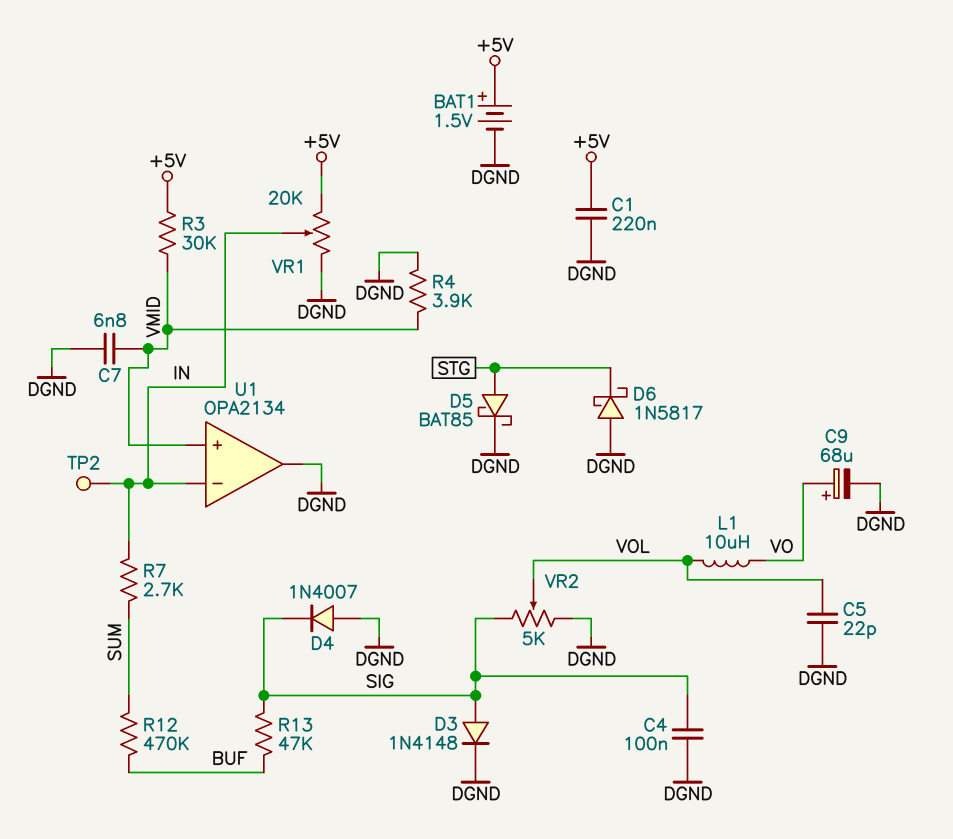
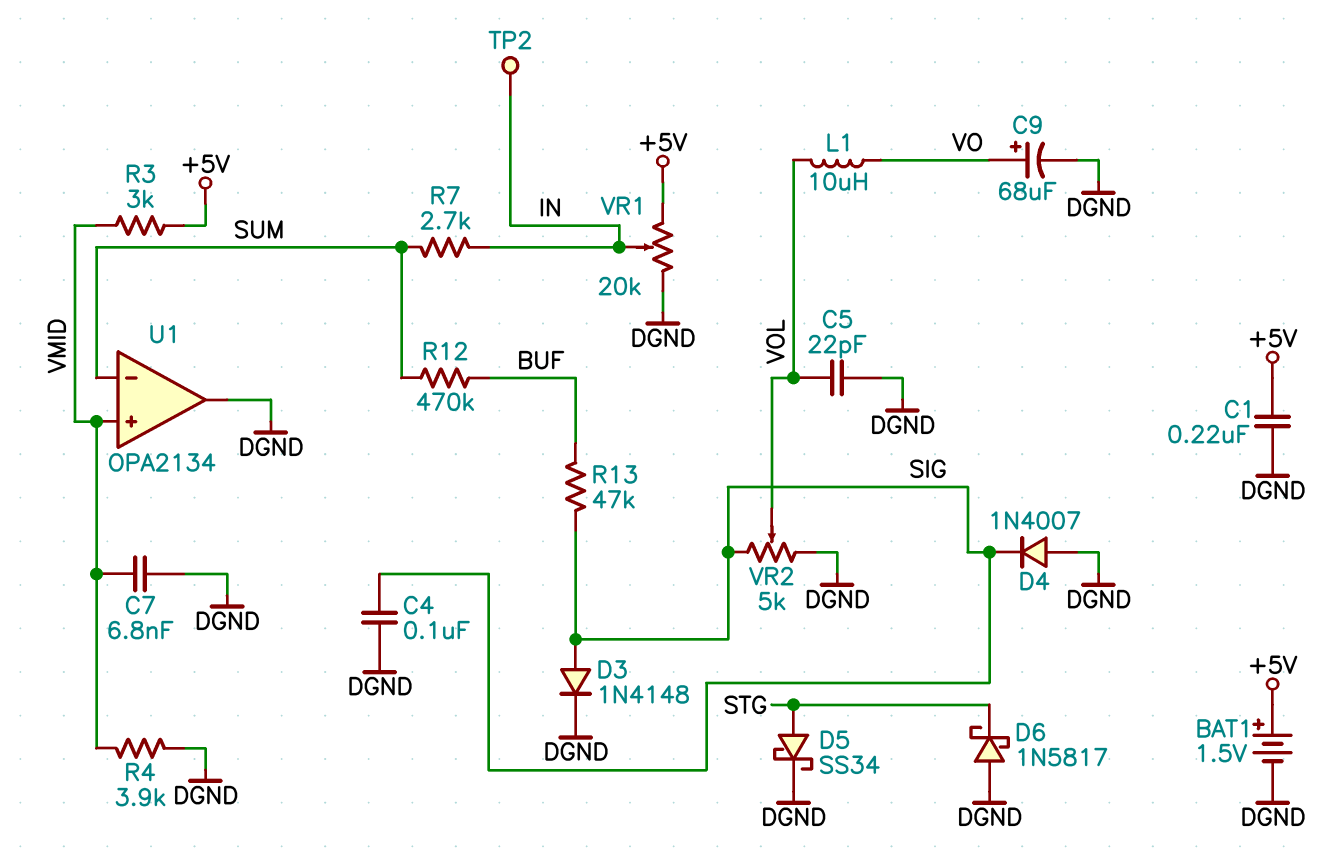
D5: schottky BAT85 (A STG, K DGND) -> schottky SS34 (A STG, K DGND)
R3: 30k (+5V, VMID) -> 3k (+5V, VMID)
U1 pin in-: IN -> SUM

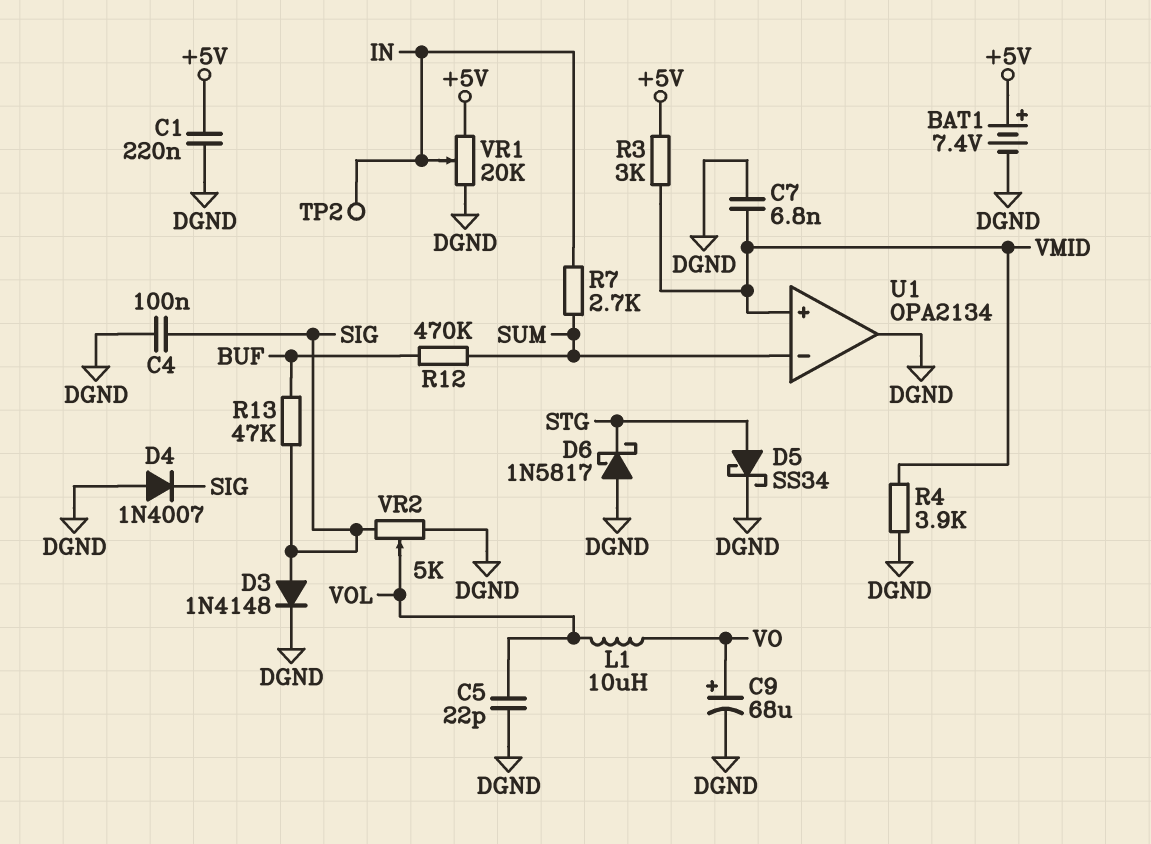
BAT1: 1.5V (plus +5V, minus DGND) -> 7.4V (plus +5V, minus DGND)

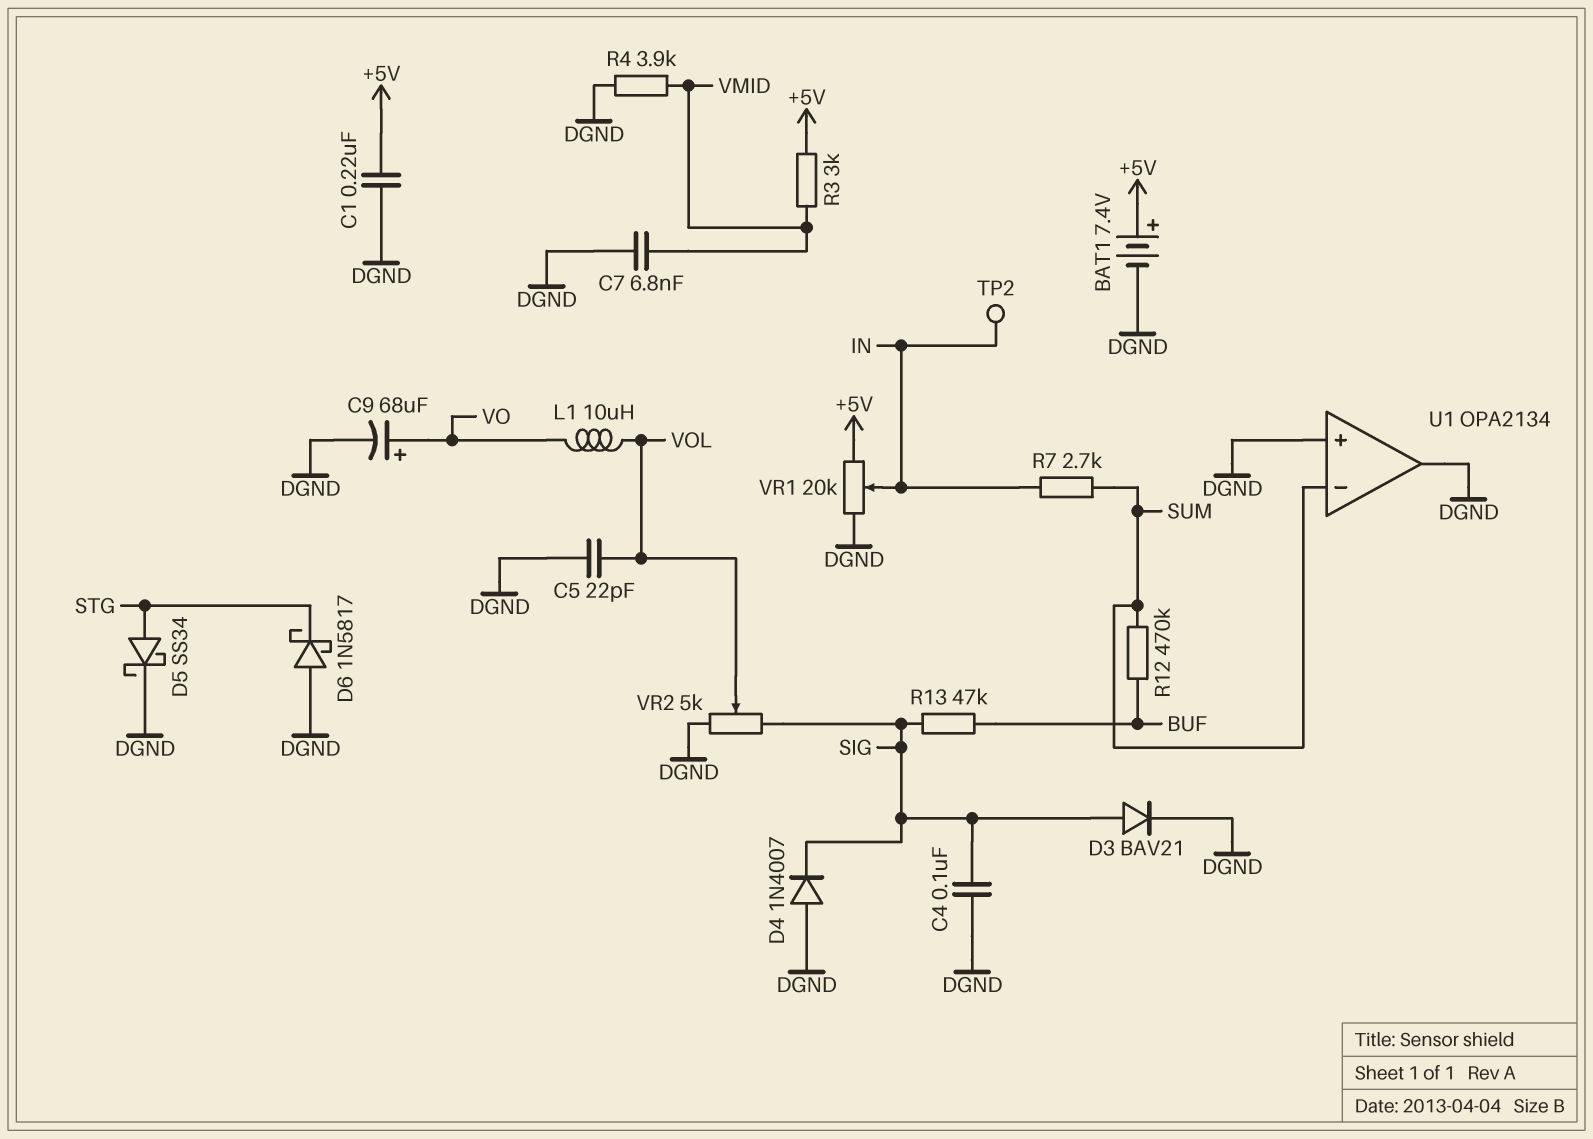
D3: diode 1N4148 (A SIG, K DGND) -> diode BAV21 (A SIG, K DGND)
U1 pin in+: VMID -> DGND

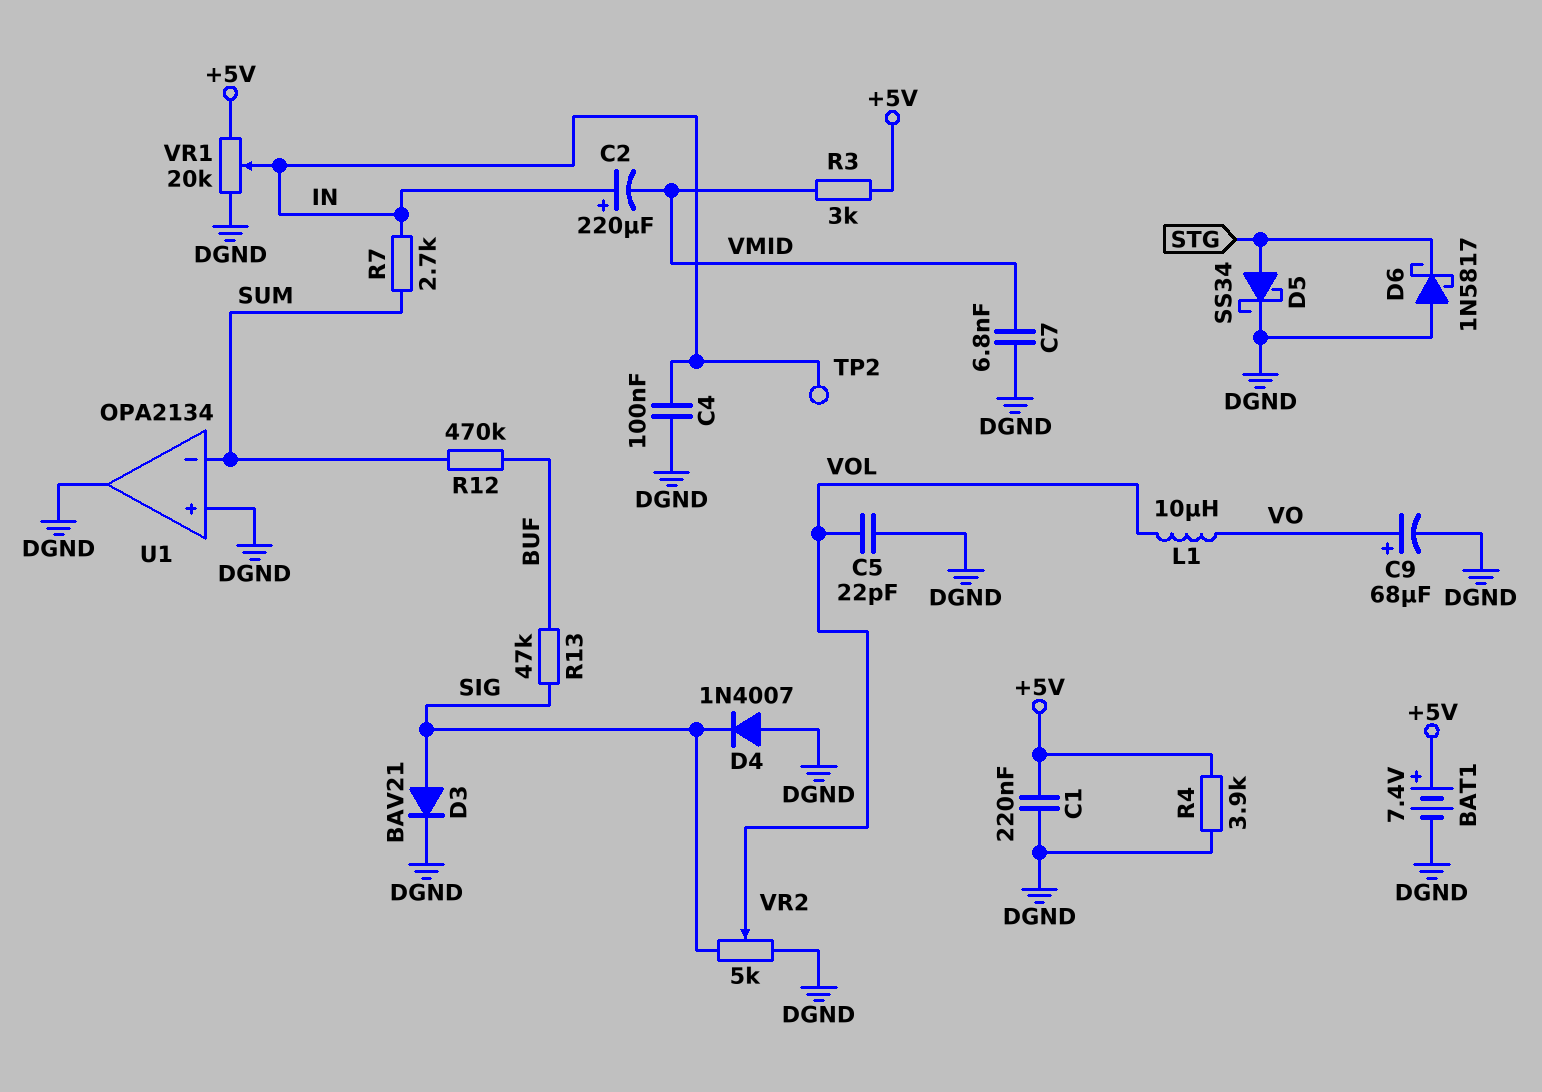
C2: none -> 220uF (plus IN, minus VMID)
C4: 100nF (DGND, SIG) -> 100nF (DGND, IN)
R4: 3.9k (DGND, VMID) -> 3.9k (+5V, DGND)

